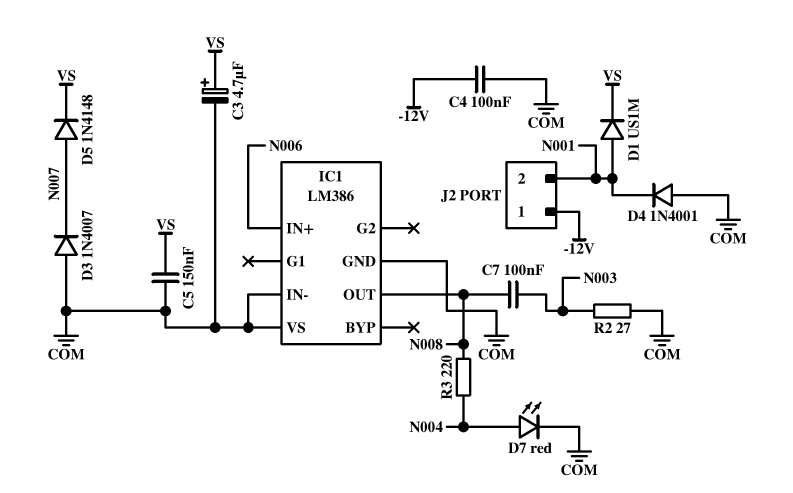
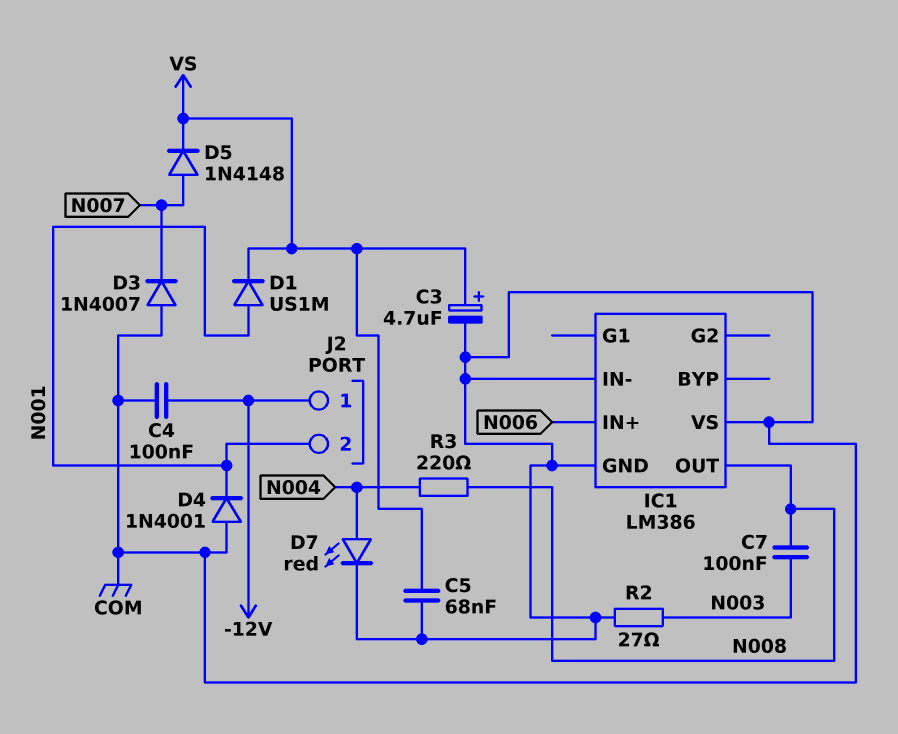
C5: 150nF (COM, VS) -> 68nF (COM, VS)

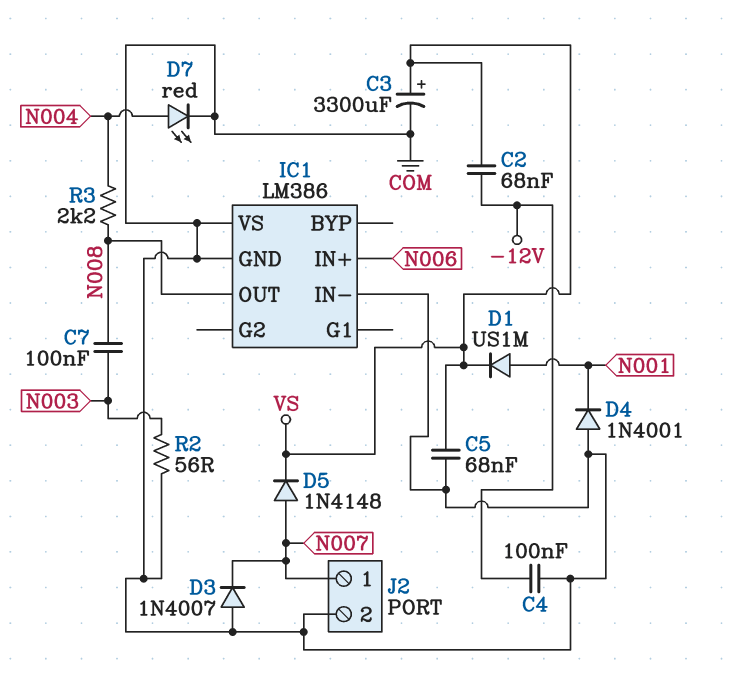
C2: none -> 68nF (-12V, VS)
C3: 4.7uF (plus VS, minus COM) -> 3300uF (plus VS, minus COM)
J2 pin 1: -12V -> N007
J2 pin 2: N001 -> COM
R2: 27 (COM, N003) -> 56 (COM, N003)
R3: 220 (N004, N008) -> 2.2k (N004, N008)

